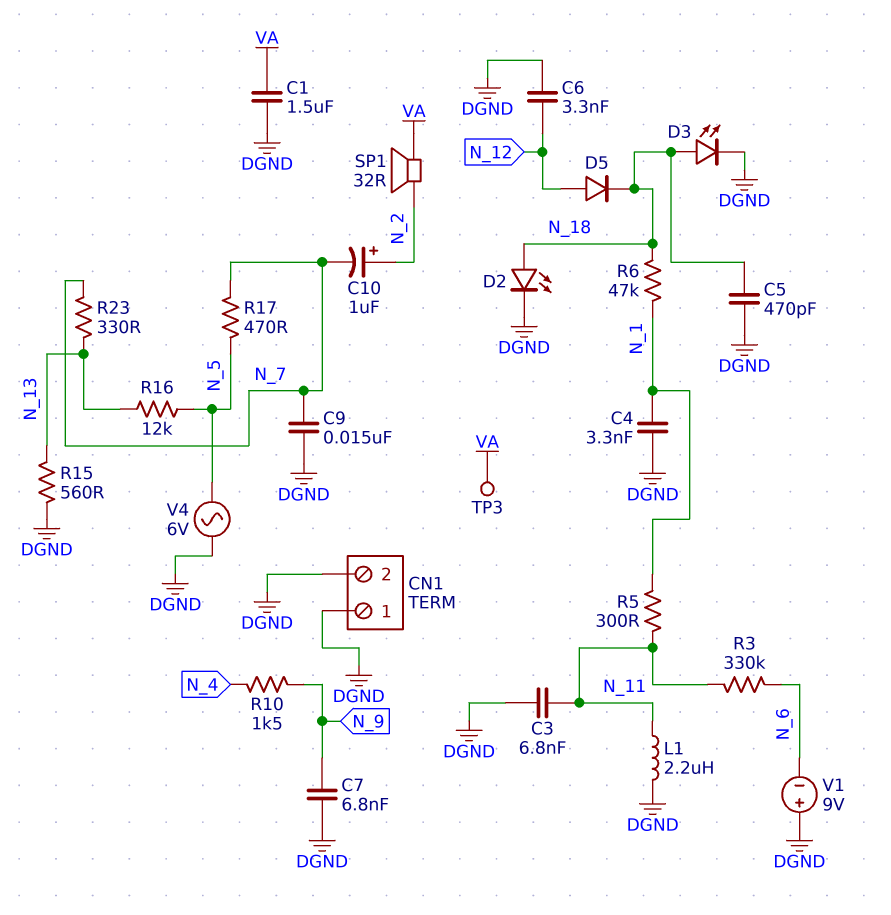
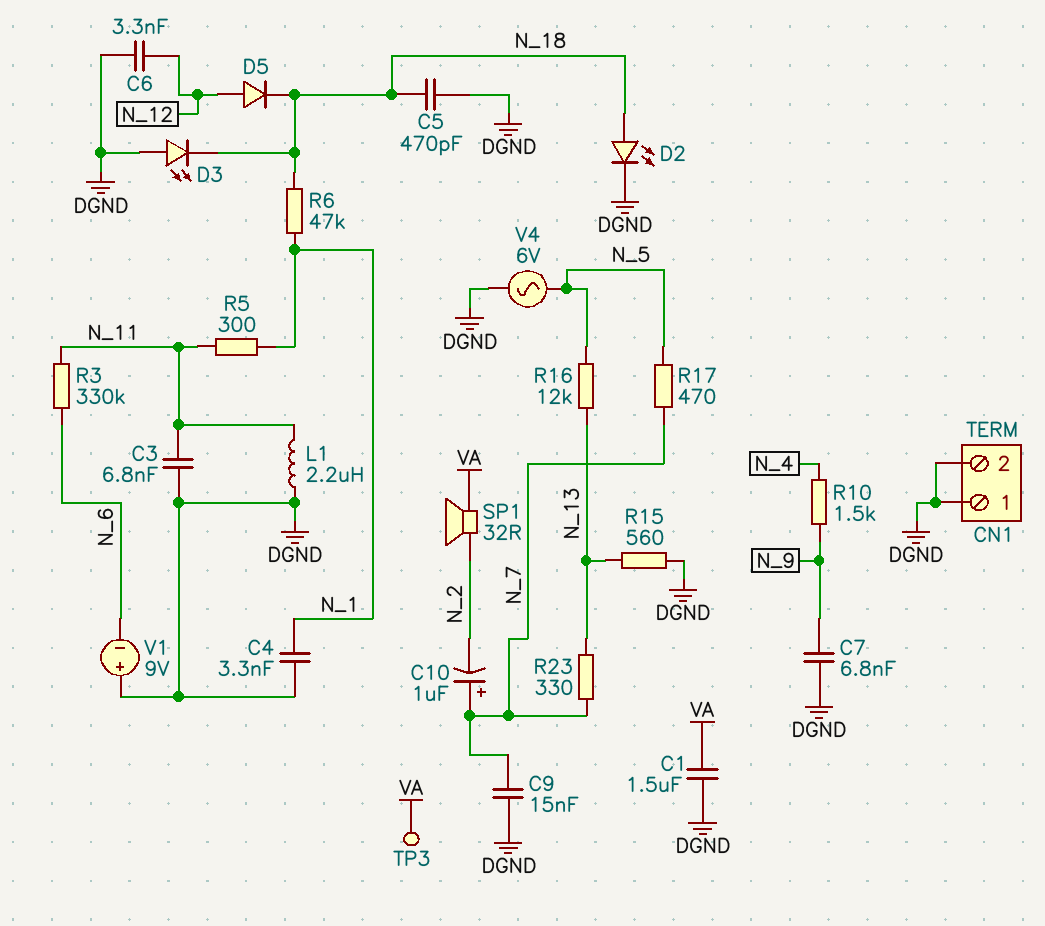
C10: 1uF (plus N_2, minus N_7) -> 1uF (plus N_7, minus N_2)
D3: LED (A N_18, K DGND) -> LED (A DGND, K N_18)

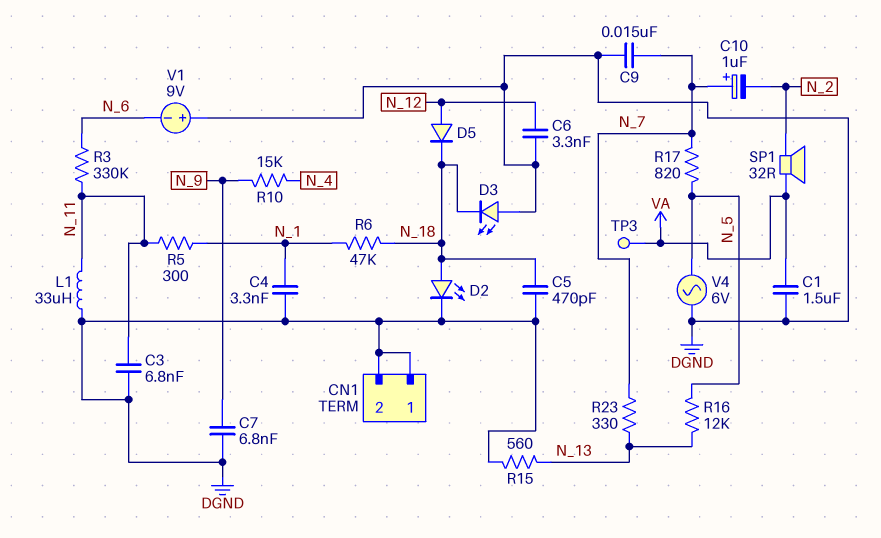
L1: 2.2uH (DGND, N_11) -> 33uH (DGND, N_11)
R10: 1.5k (N_4, N_9) -> 15k (N_4, N_9)
R17: 470 (N_5, N_7) -> 820 (N_5, N_7)

